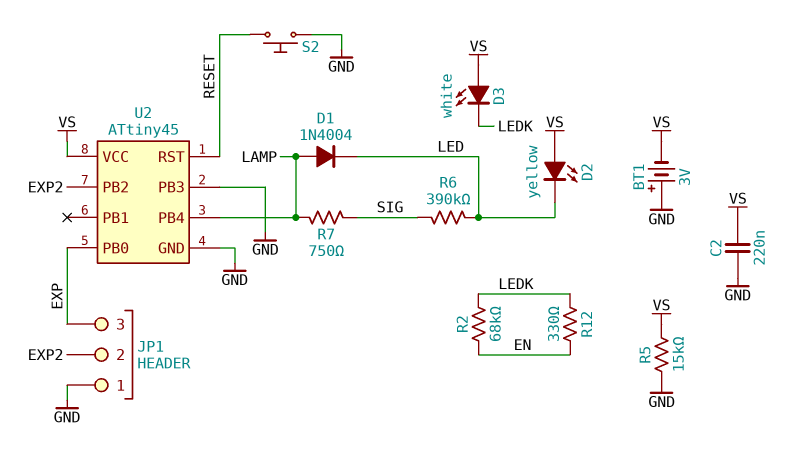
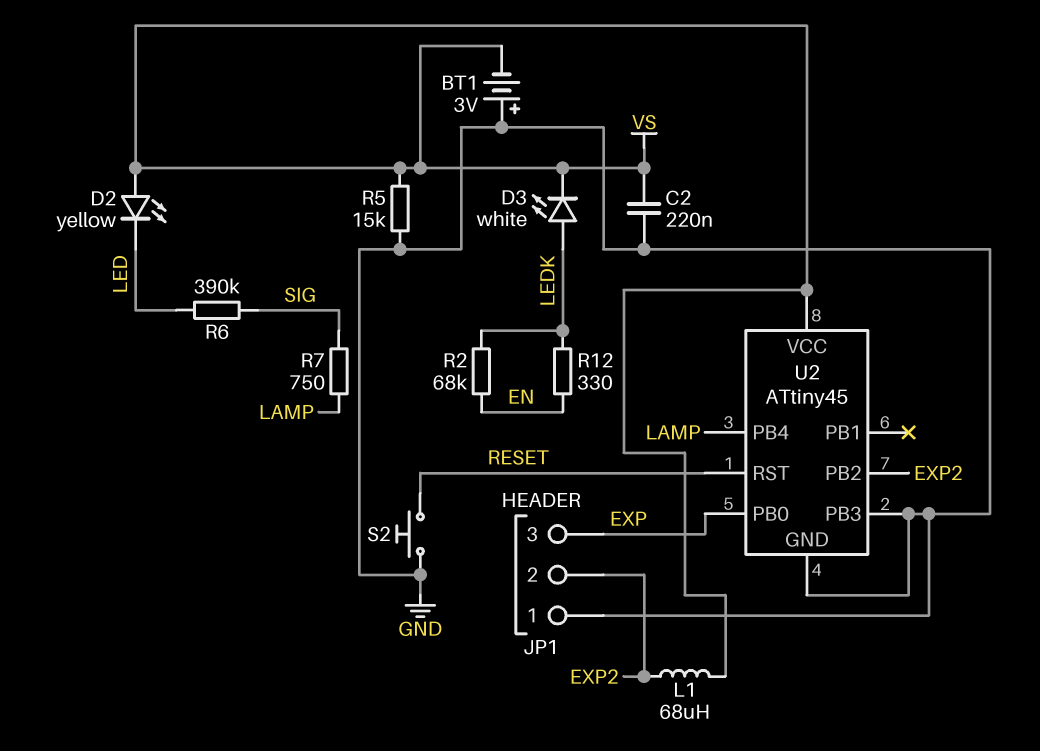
D1: diode 1N4004 (A LAMP, K LED) -> none
D3: LED white (A VS, K LEDK) -> LED white (A LEDK, K VS)
L1: none -> 68uH (EXP2, VS)

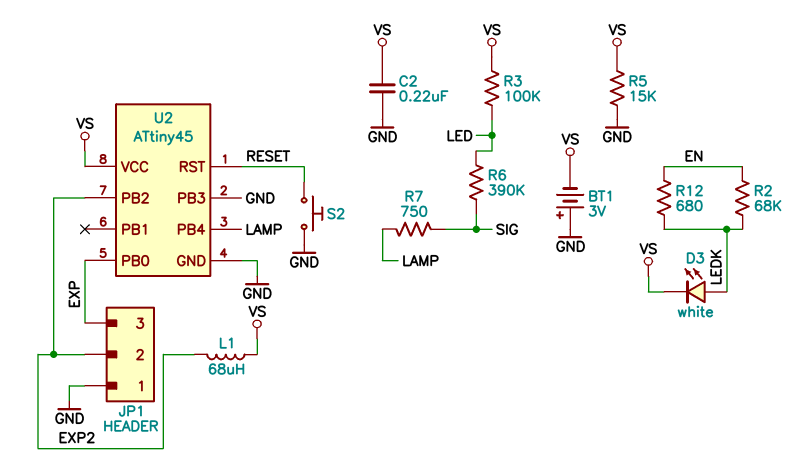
D2: LED yellow (A VS, K LED) -> none
R3: none -> 100k (LED, VS)
R12: 330 (EN, LEDK) -> 680 (EN, LEDK)

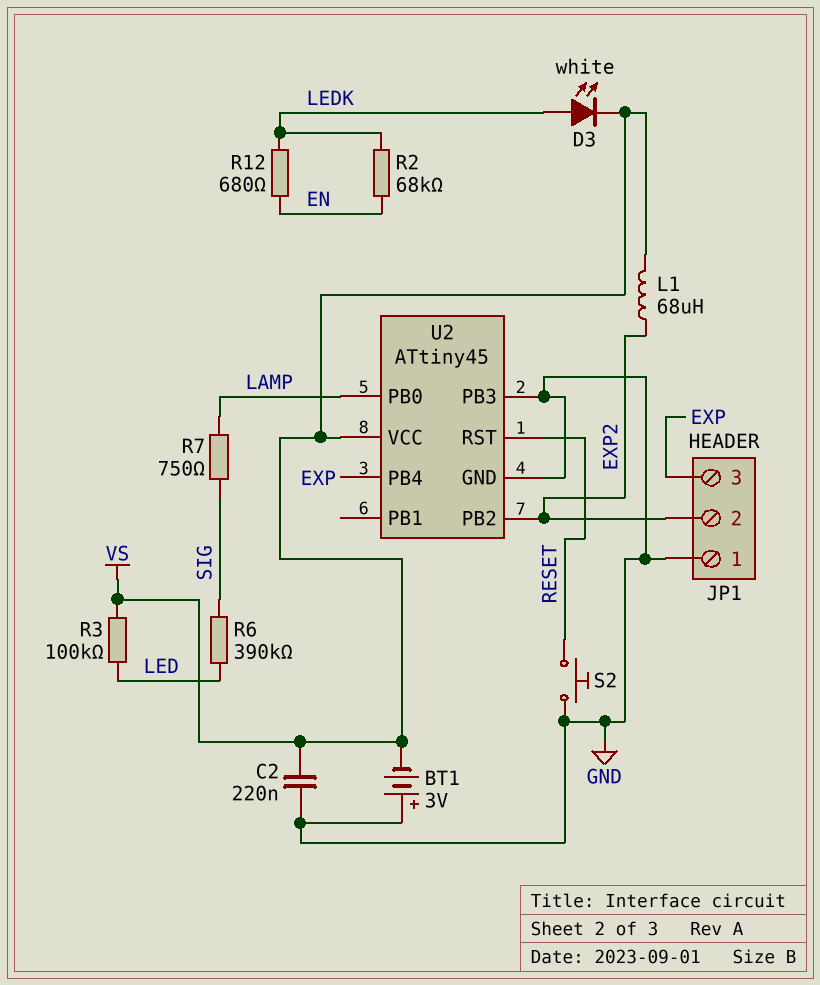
R5: 15k (GND, VS) -> none
U2 pin PB0: EXP -> LAMP
U2 pin PB4: LAMP -> EXP

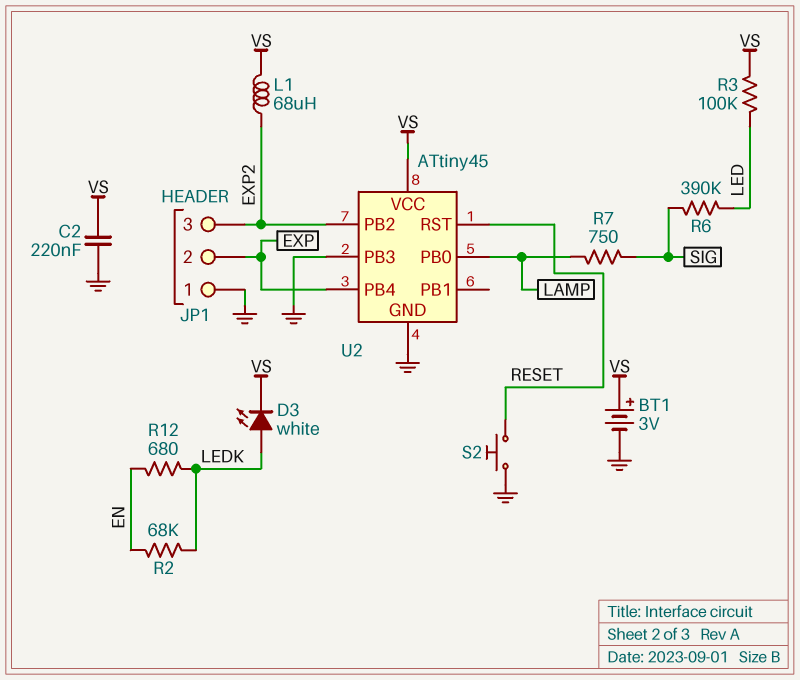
BT1: 3V (plus GND, minus VS) -> 3V (plus VS, minus GND)
JP1 pin 2: EXP2 -> EXP
JP1 pin 3: EXP -> EXP2

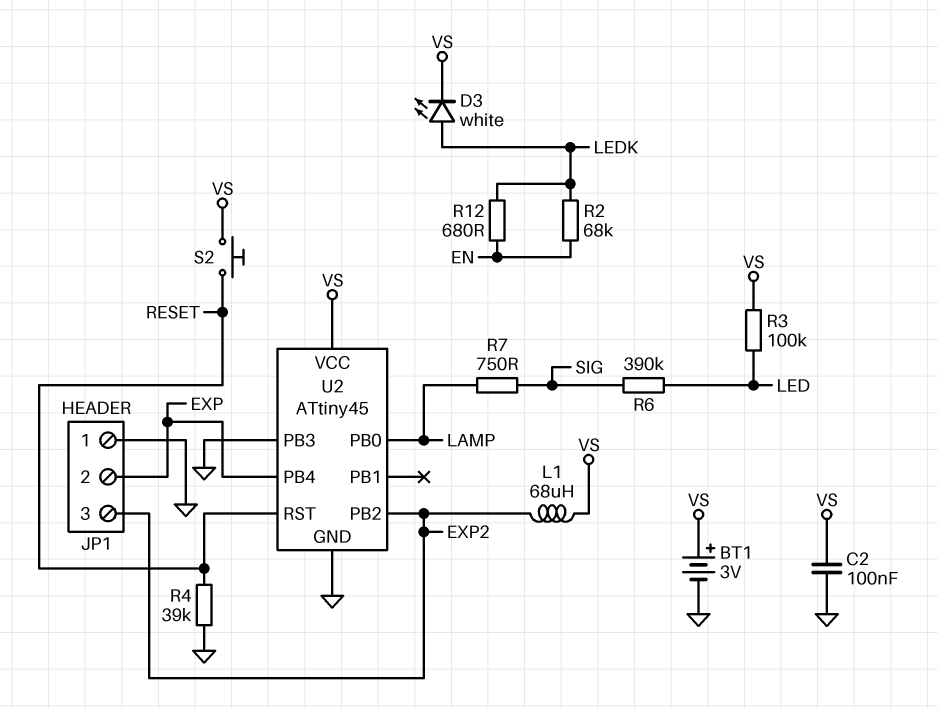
C2: 220nF (GND, VS) -> 100nF (GND, VS)
R4: none -> 39k (GND, RESET)
S2: button (GND, RESET) -> button (RESET, VS)

